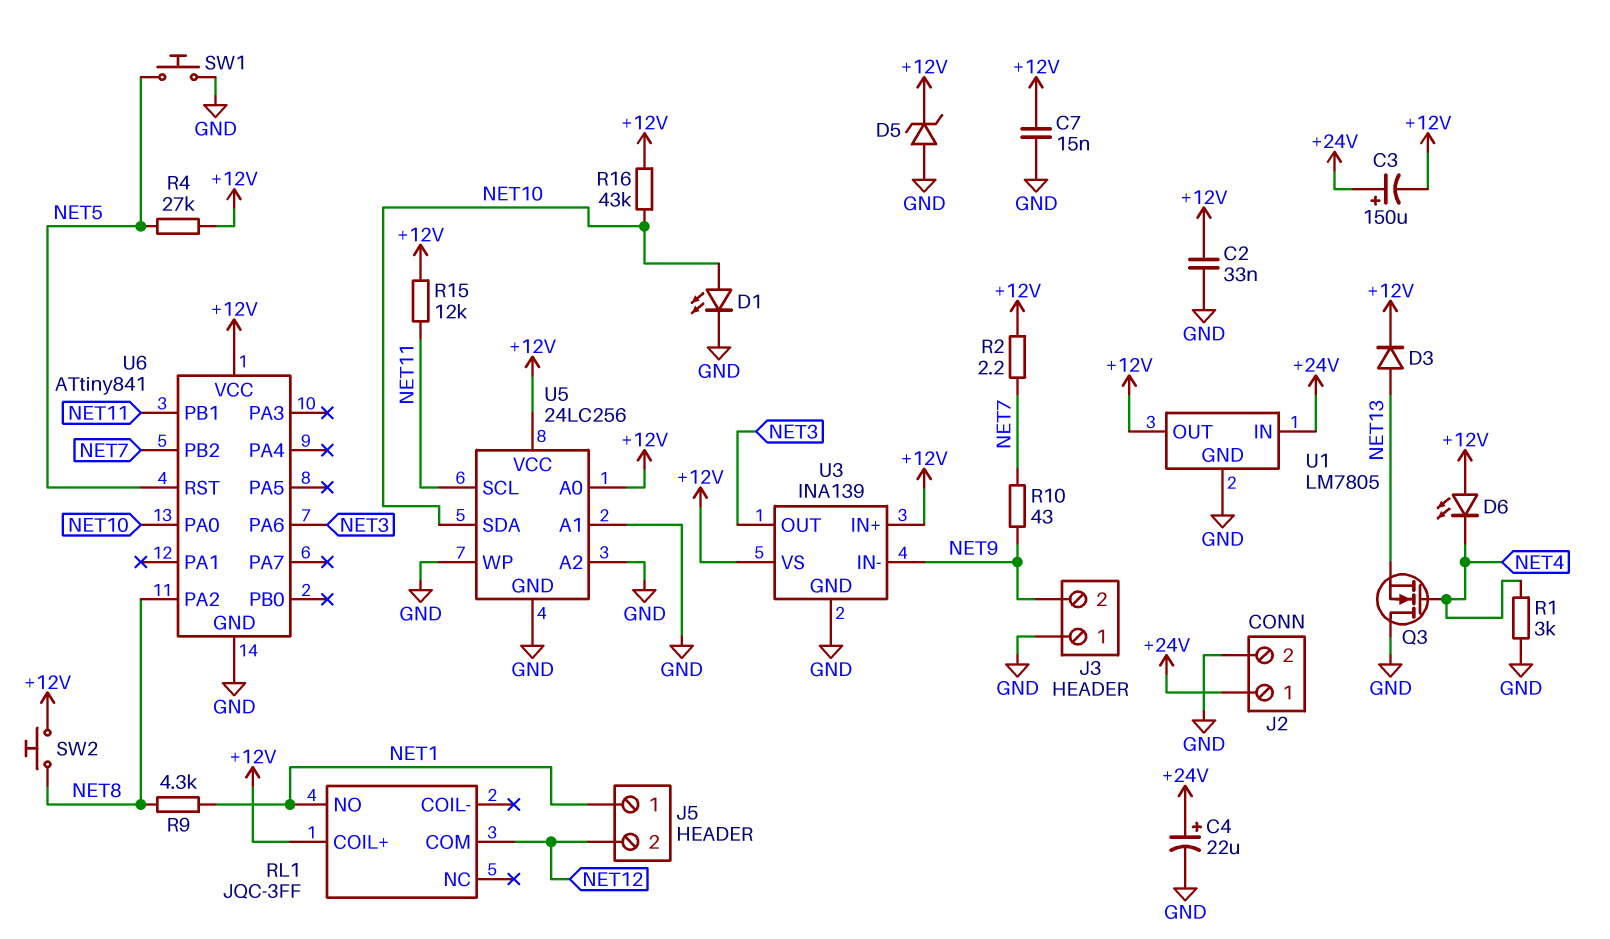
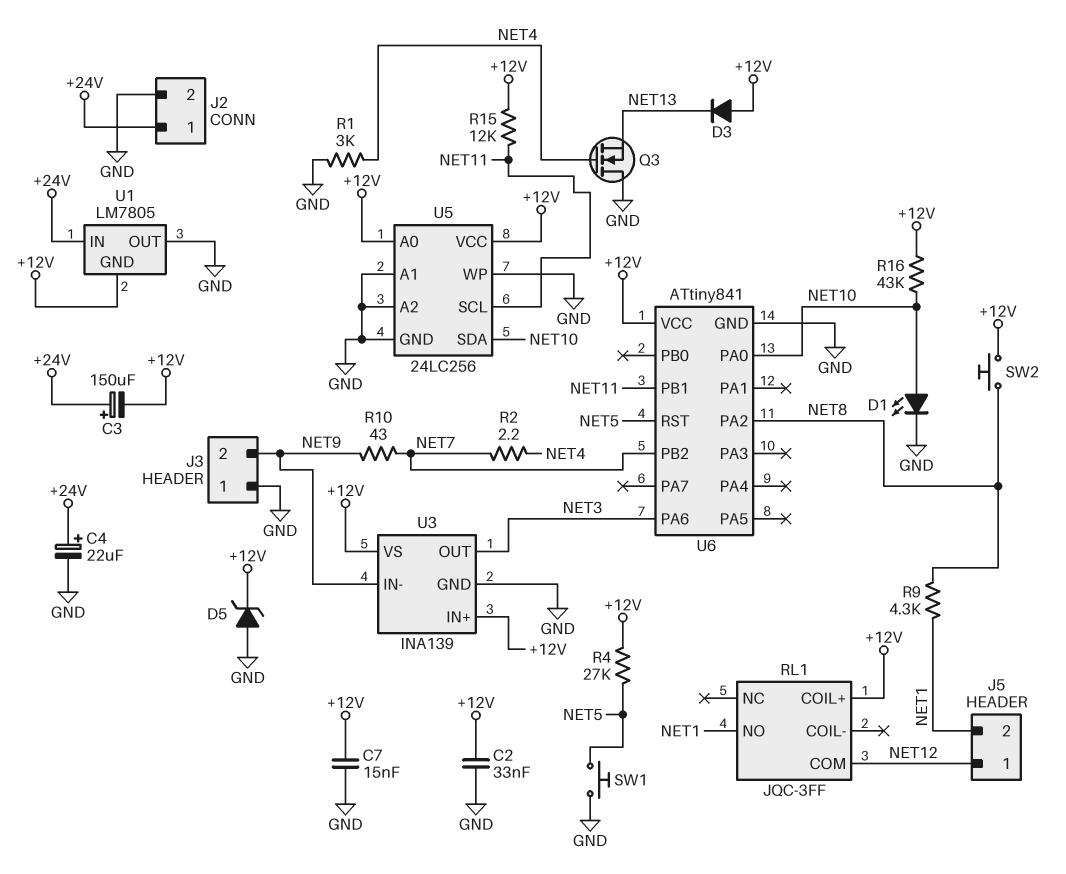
D3: diode (A NET13, K +12V) -> diode (A +12V, K NET13)
D6: LED (A +12V, K NET4) -> none
J5 pin 1: NET1 -> NET12
J5 pin 2: NET12 -> NET1
R2: 2.2 (+12V, NET7) -> 2.2 (NET4, NET7)
U1 pin GND: GND -> +12V
U1 pin OUT: +12V -> GND

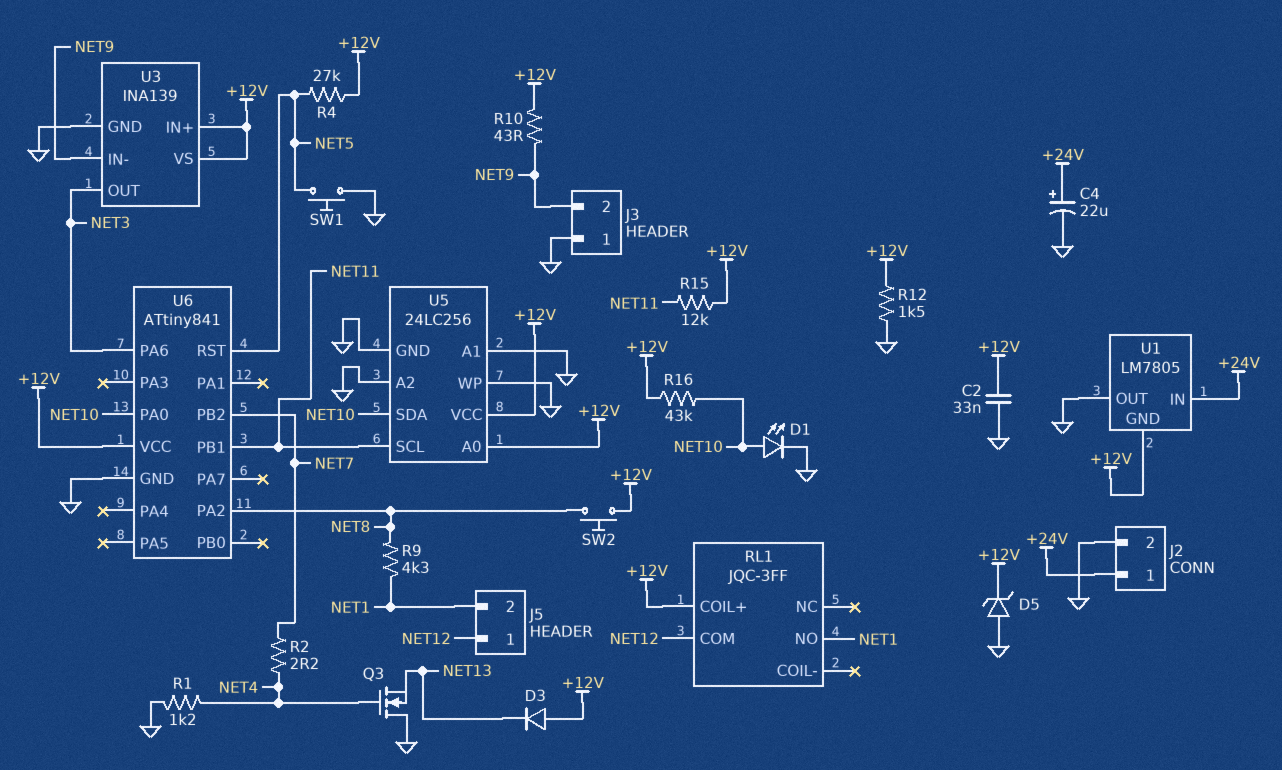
C3: 150uF (plus +24V, minus +12V) -> none
C7: 15nF (+12V, GND) -> none
R1: 3k (GND, NET4) -> 1.2k (GND, NET4)
R10: 43 (NET7, NET9) -> 43 (+12V, NET9)
R12: none -> 1.5k (+12V, GND)

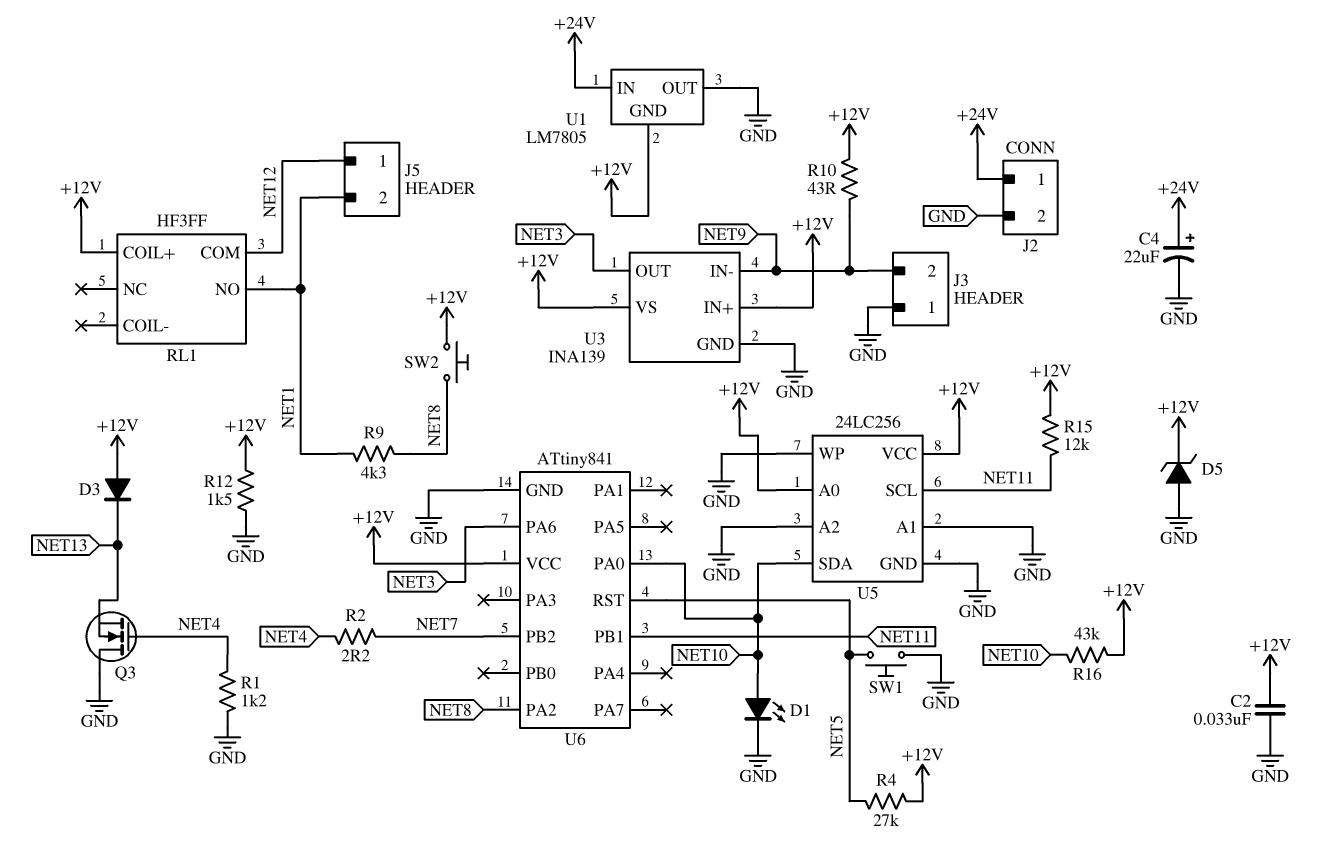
RL1: JQC-3FF -> HF3FF

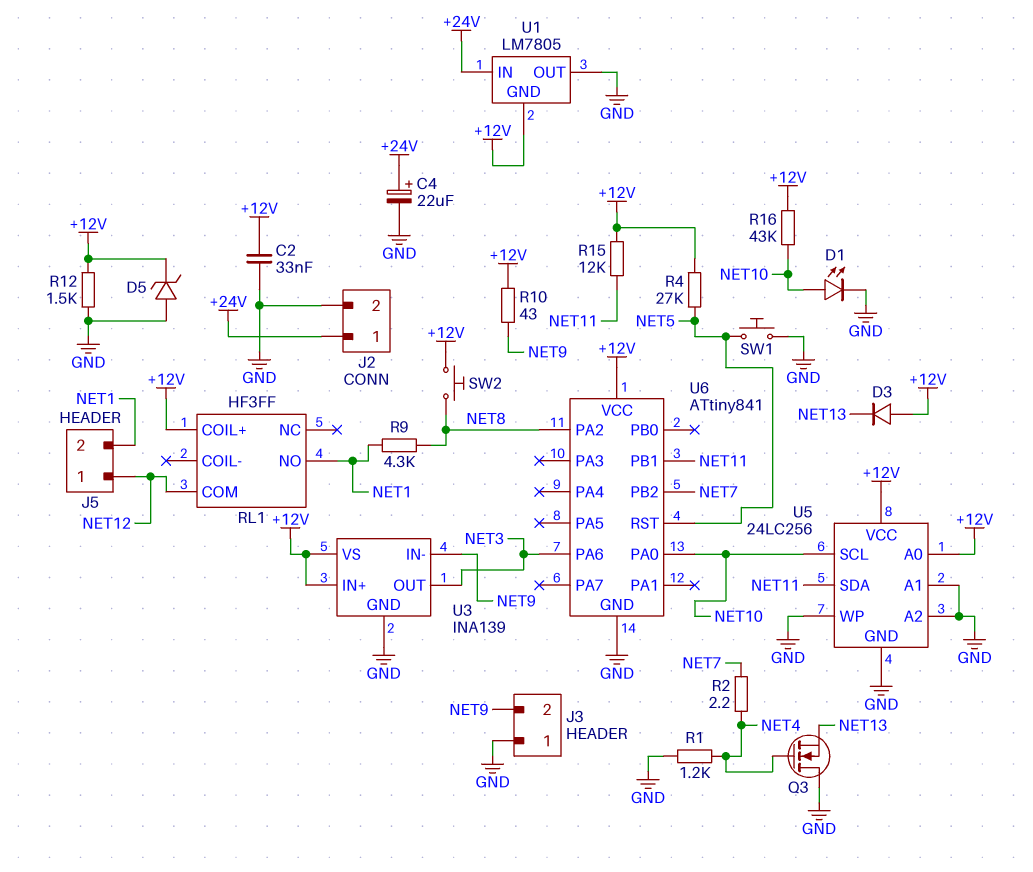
U5 pin SCL: NET11 -> NET10
U5 pin SDA: NET10 -> NET11

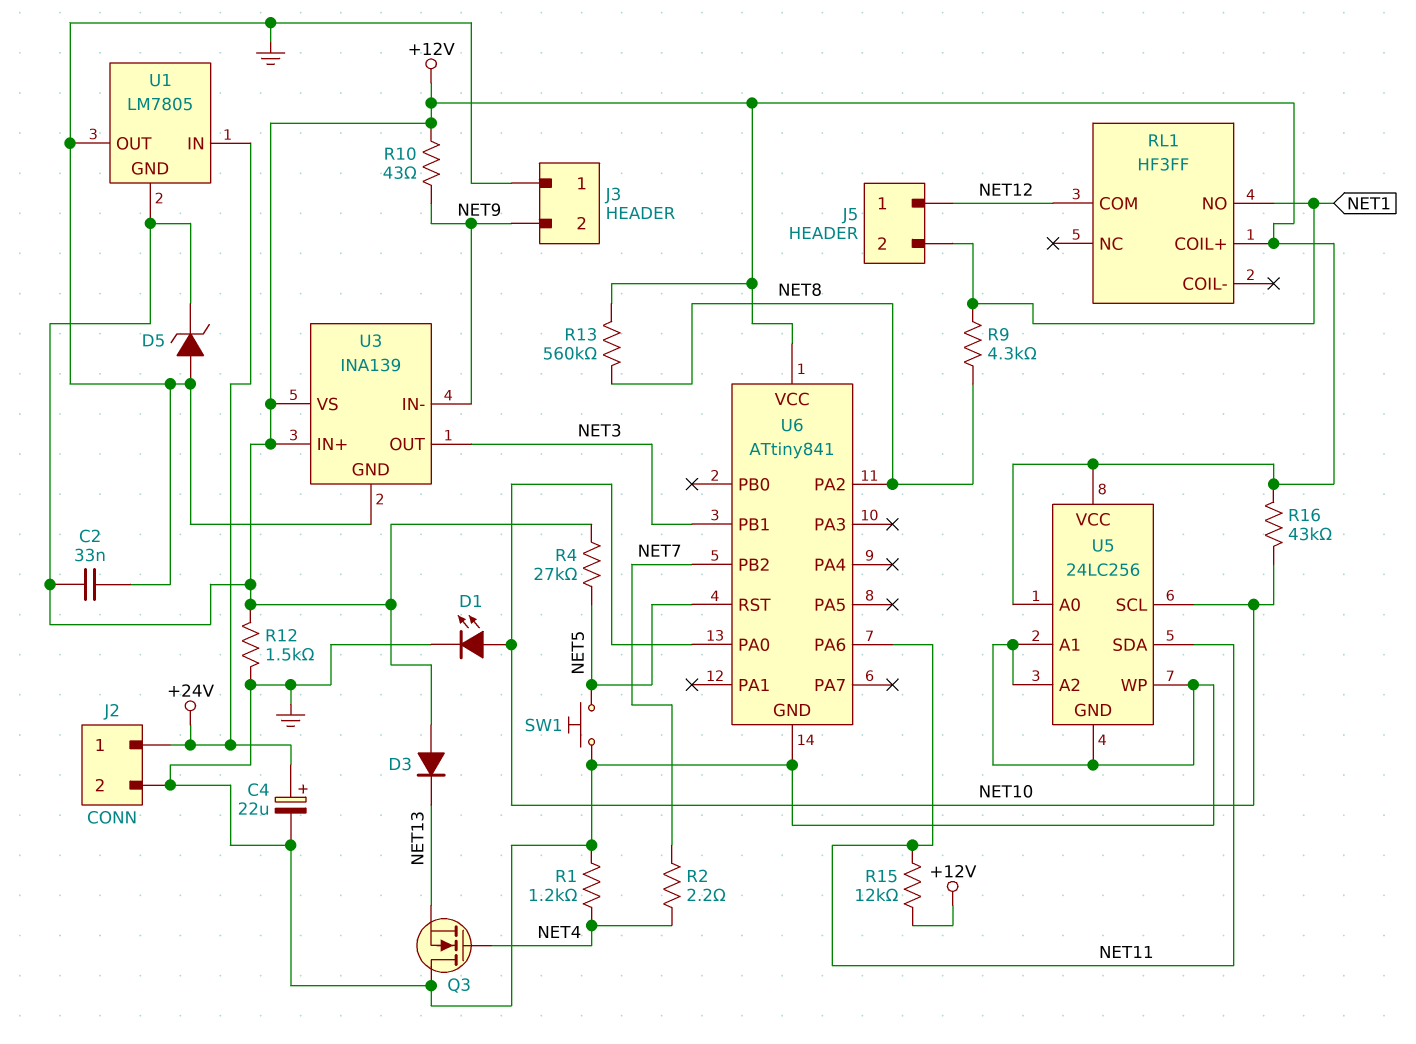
R13: none -> 560k (+12V, NET8)
SW2: button (+12V, NET8) -> none
U6 pin PA6: NET3 -> NET11
U6 pin PB1: NET11 -> NET3

